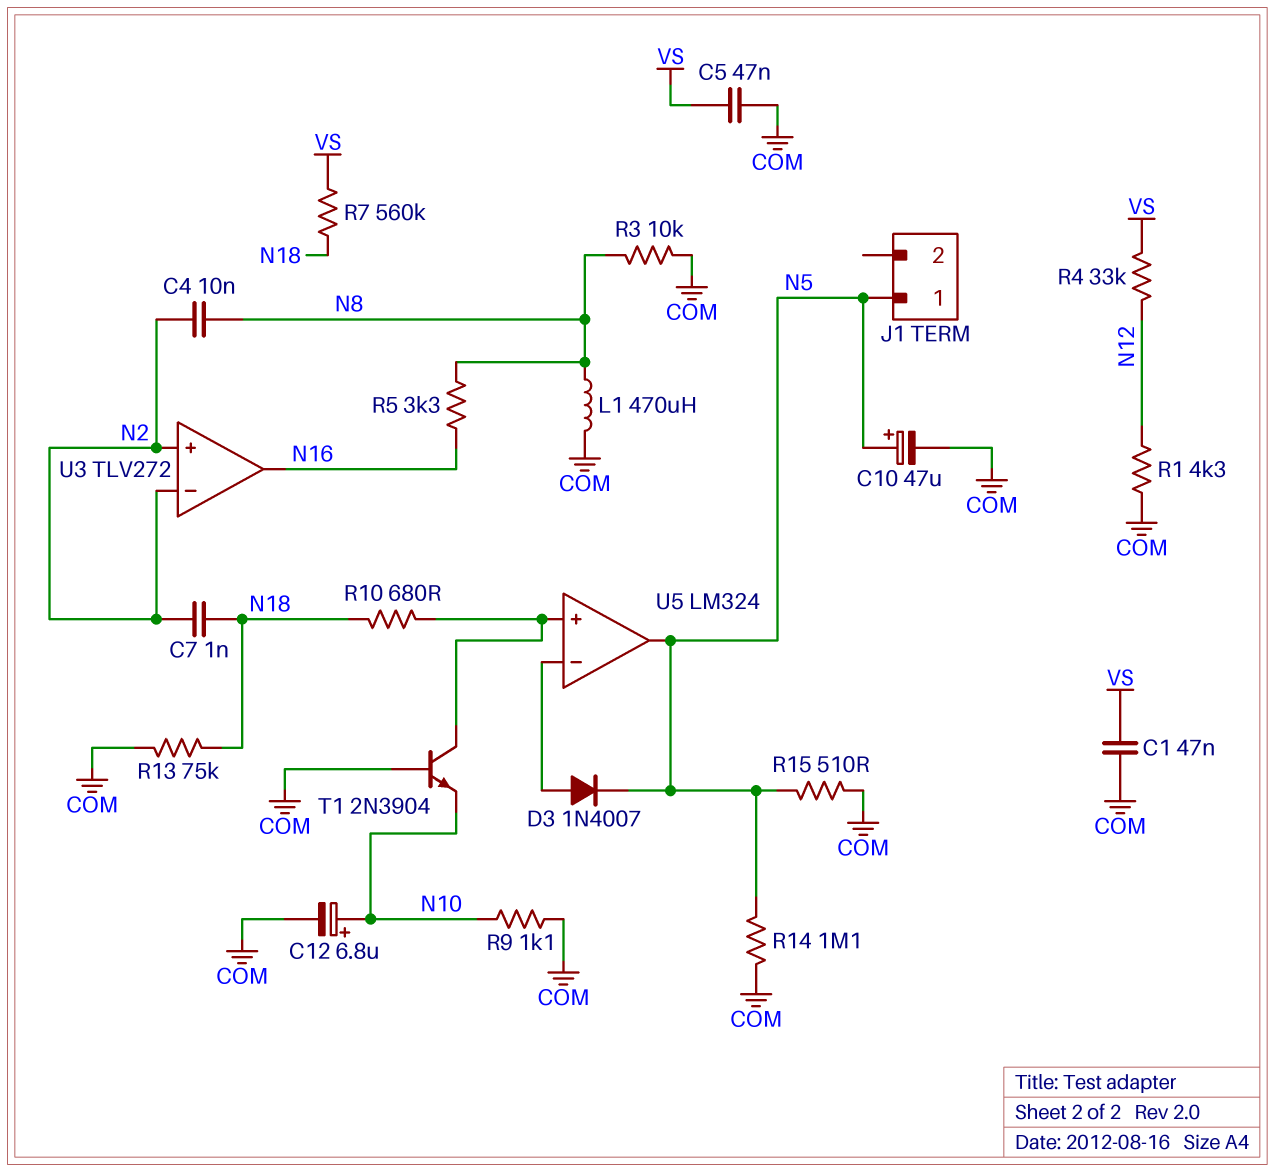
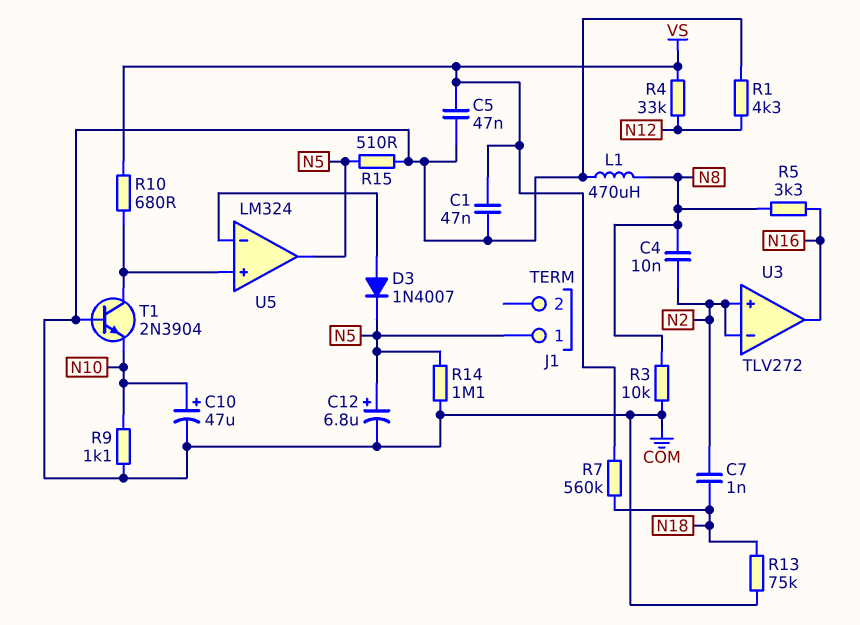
C10: 47uF (plus N5, minus COM) -> 47uF (plus N10, minus COM)
C12: 6.8uF (plus N10, minus COM) -> 6.8uF (plus N5, minus COM)
R10: 680 (N18, U5/in+) -> 680 (U5/in+, VS)

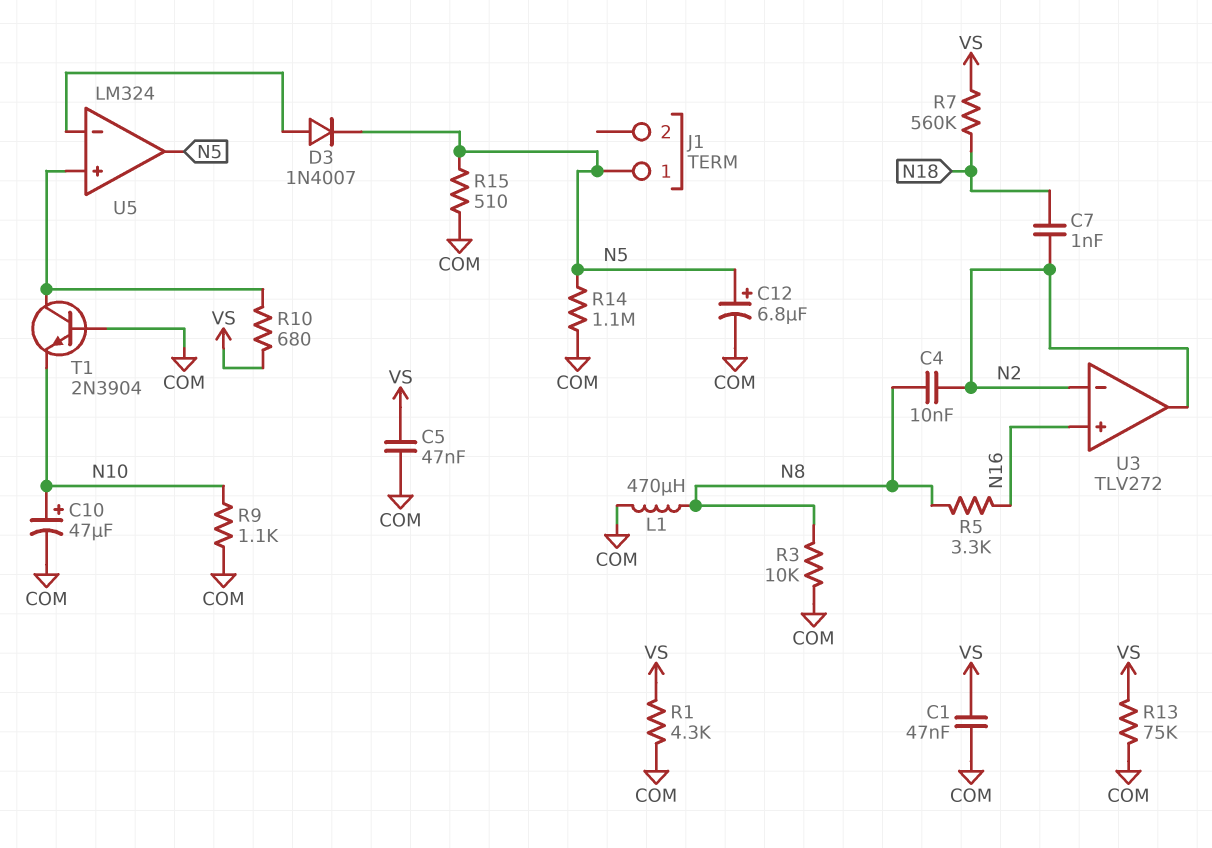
R1: 4.3k (COM, N12) -> 4.3k (COM, VS)
R4: 33k (N12, VS) -> none
R13: 75k (COM, N18) -> 75k (COM, VS)
U3 pin in+: N2 -> N16
U3 pin out: N16 -> N2

